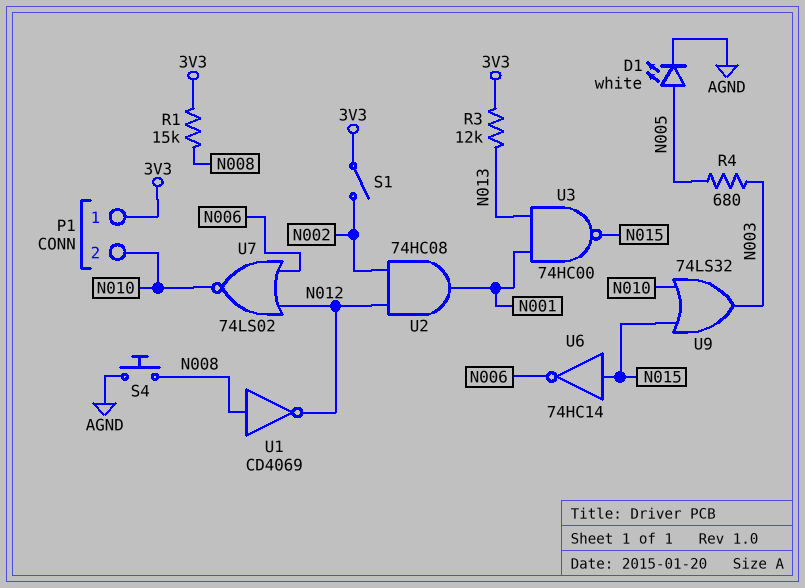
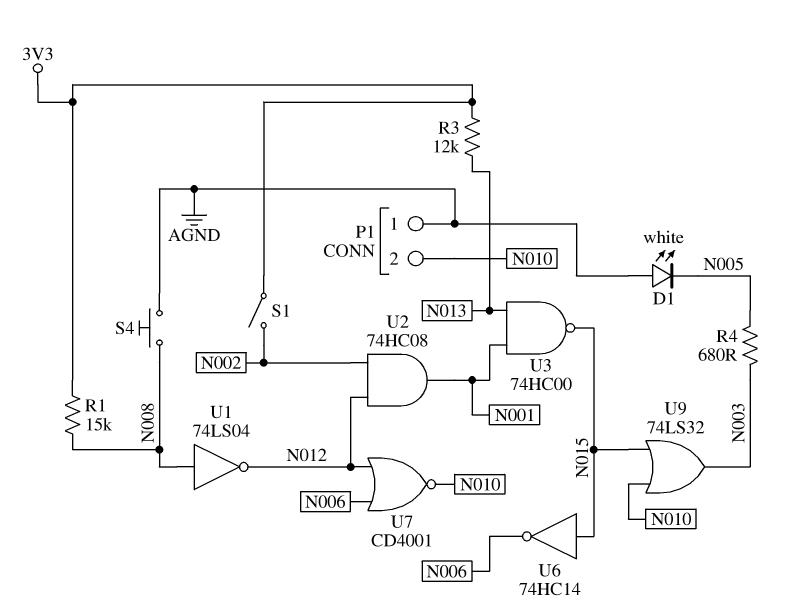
D1: LED white (A N005, K AGND) -> LED white (A AGND, K N005)
P1 pin 1: 3V3 -> AGND
U1: NOT CD4069 (in N008, out N012) -> NOT 74LS04 (in N008, out N012)
U7: NOR 74LS02 (in N006, in N012, out N010) -> NOR CD4001 (in N006, in N012, out N010)

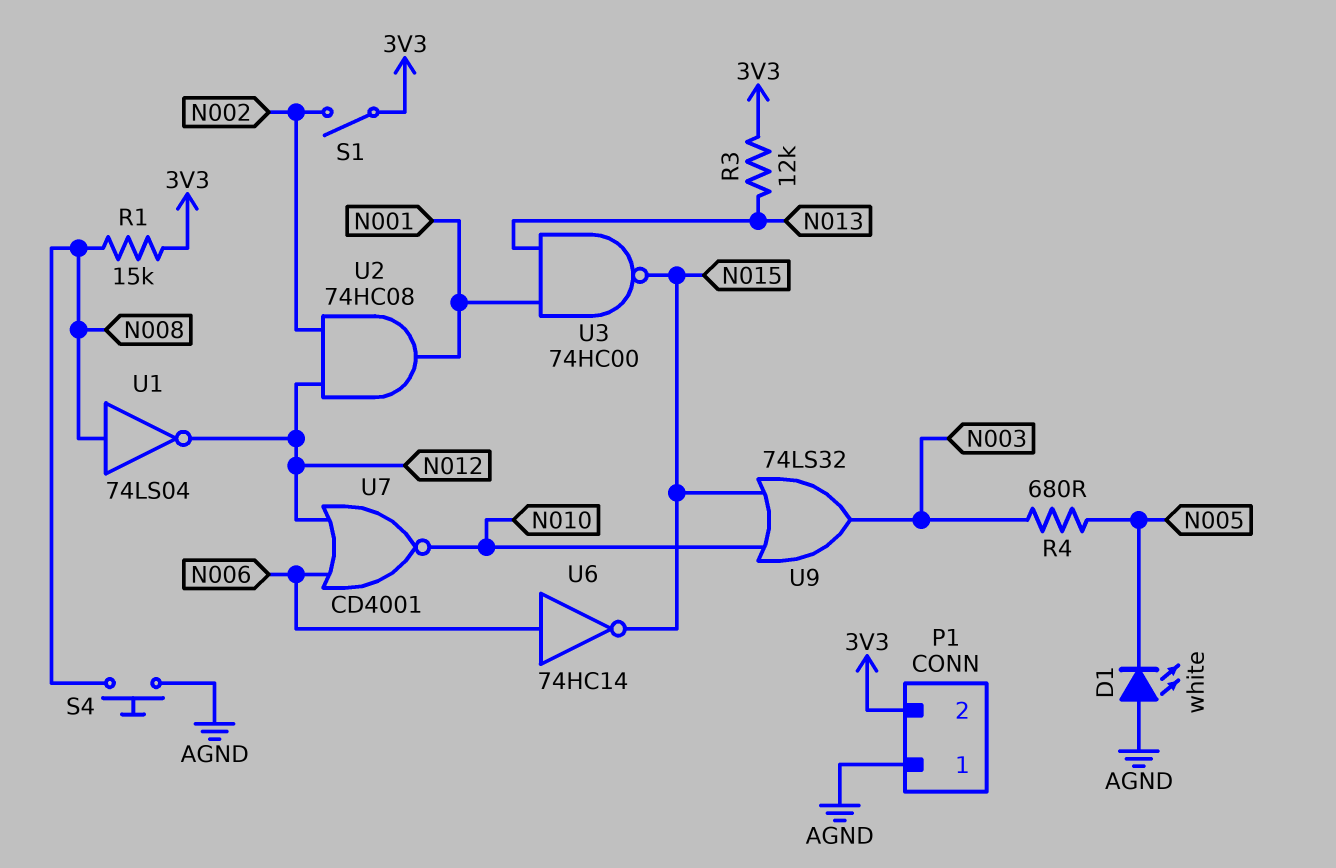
P1 pin 2: N010 -> 3V3
U6: NOT 74HC14 (in N015, out N006) -> NOT 74HC14 (in N006, out N015)

